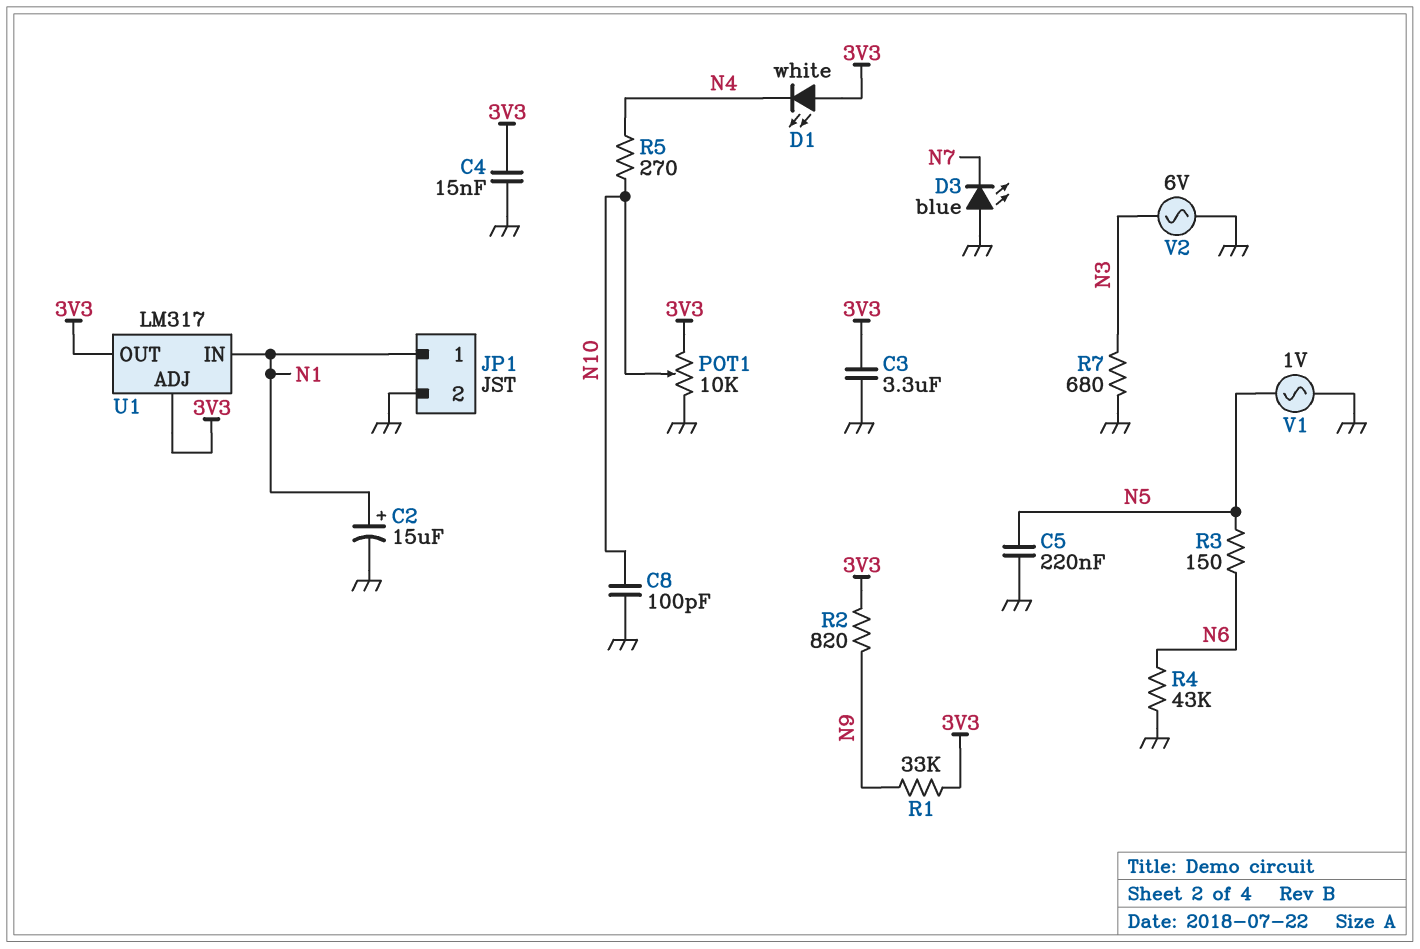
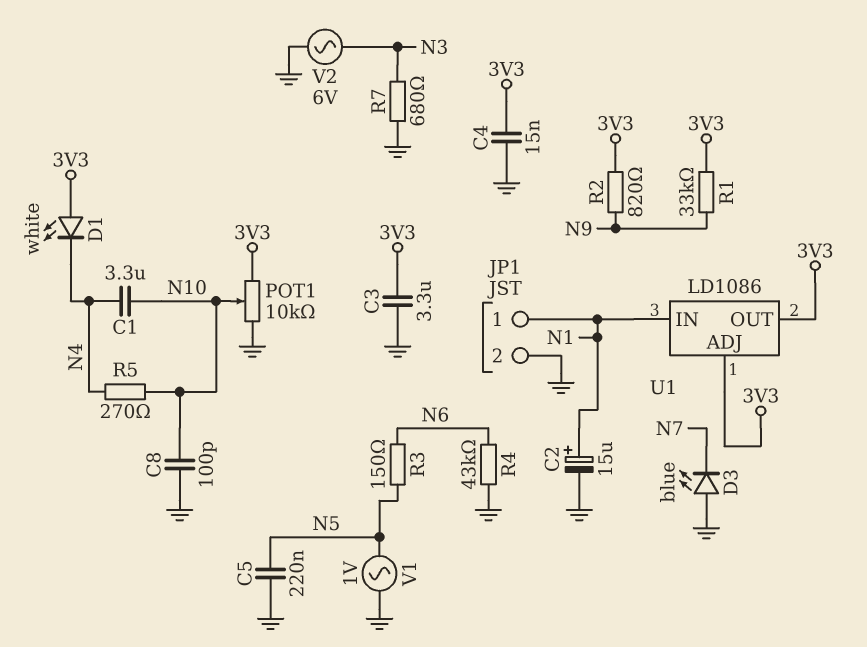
C1: none -> 3.3uF (N4, N10)
U1: LM317 -> LD1086

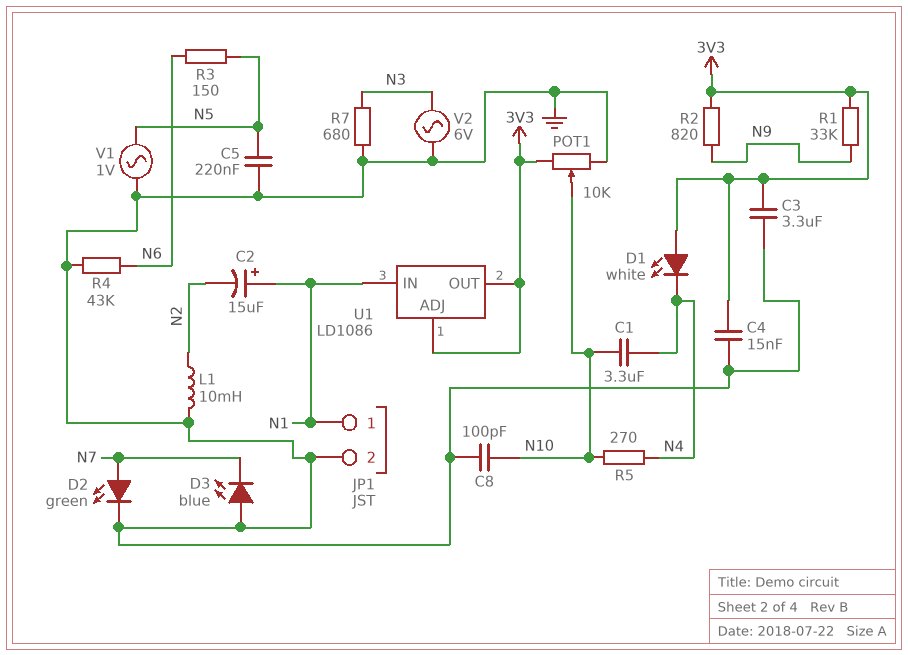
C2: 15uF (plus N1, minus GND) -> 15uF (plus N1, minus N2)
D2: none -> LED green (A N7, K GND)
L1: none -> 10mH (GND, N2)

